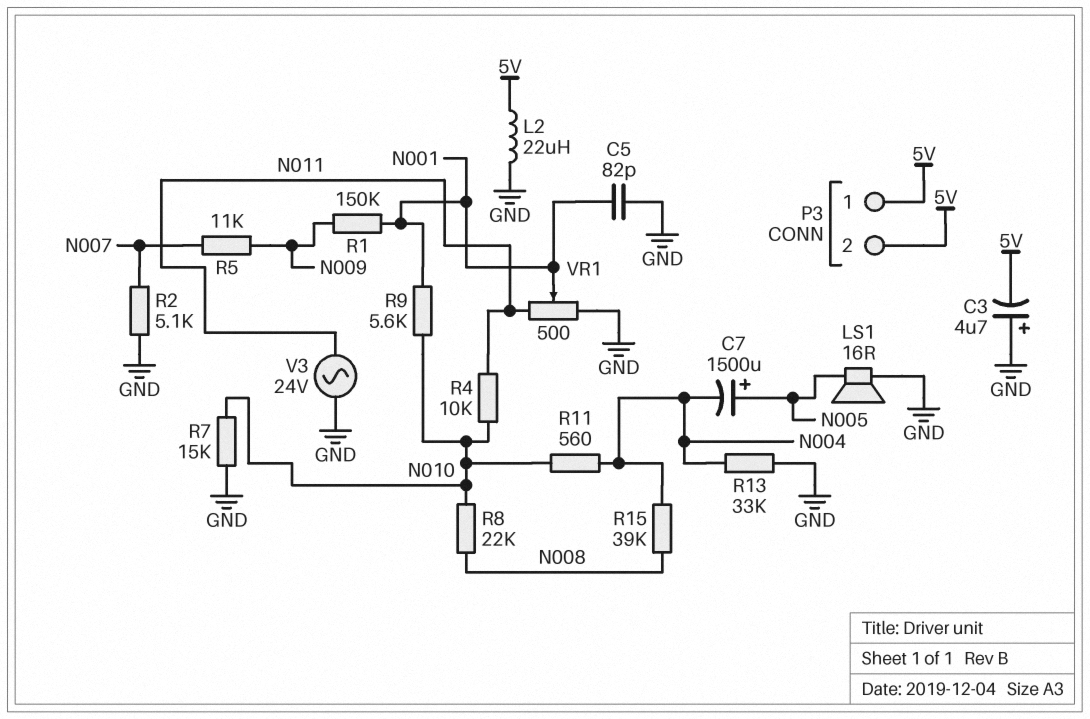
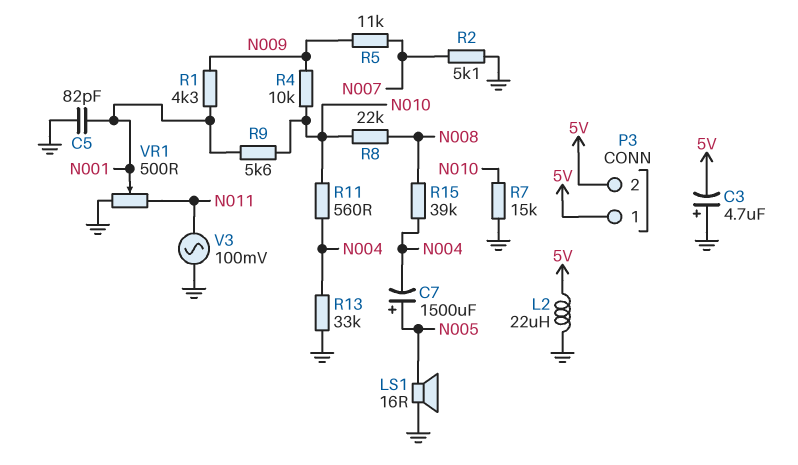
R1: 150k (N001, N009) -> 4.3k (N001, N009)
R4: 10k (N010, N011) -> 10k (N009, N010)
V3: AC 24V (GND, N011) -> AC 100mV (GND, N011)

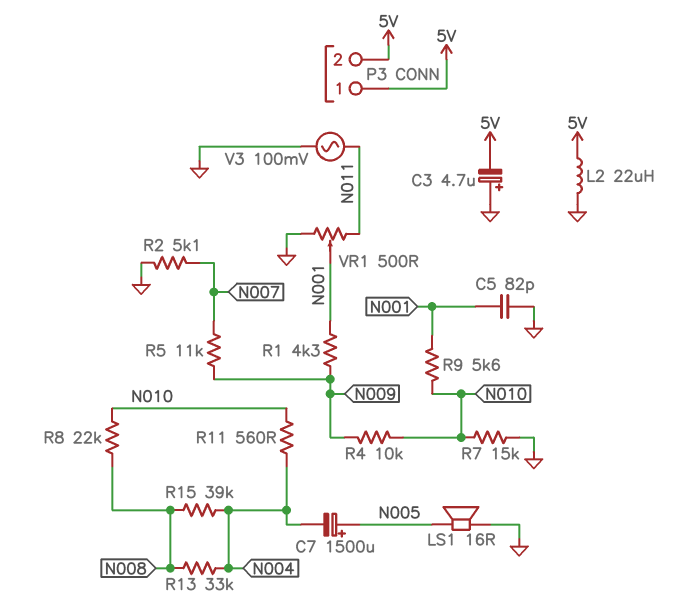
R13: 33k (GND, N004) -> 33k (N004, N008)

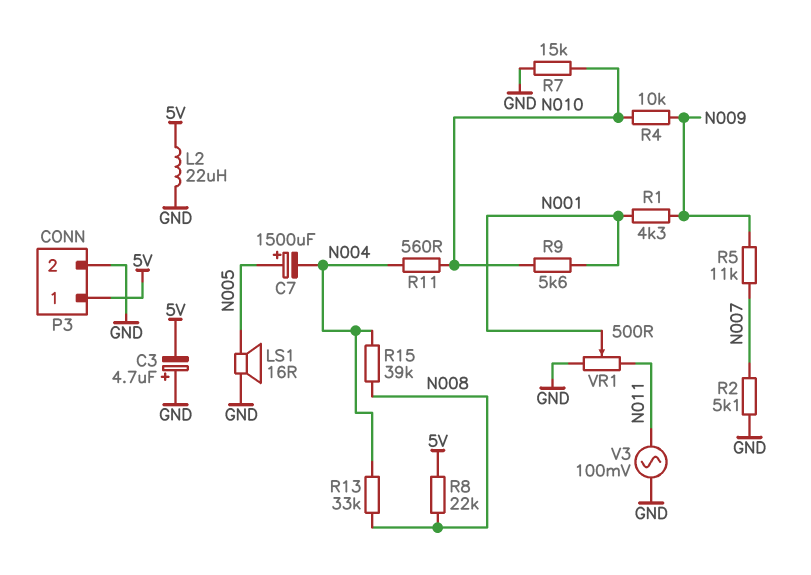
C5: 82pF (GND, N001) -> none
P3 pin 2: 5V -> GND
R8: 22k (N008, N010) -> 22k (5V, N008)

